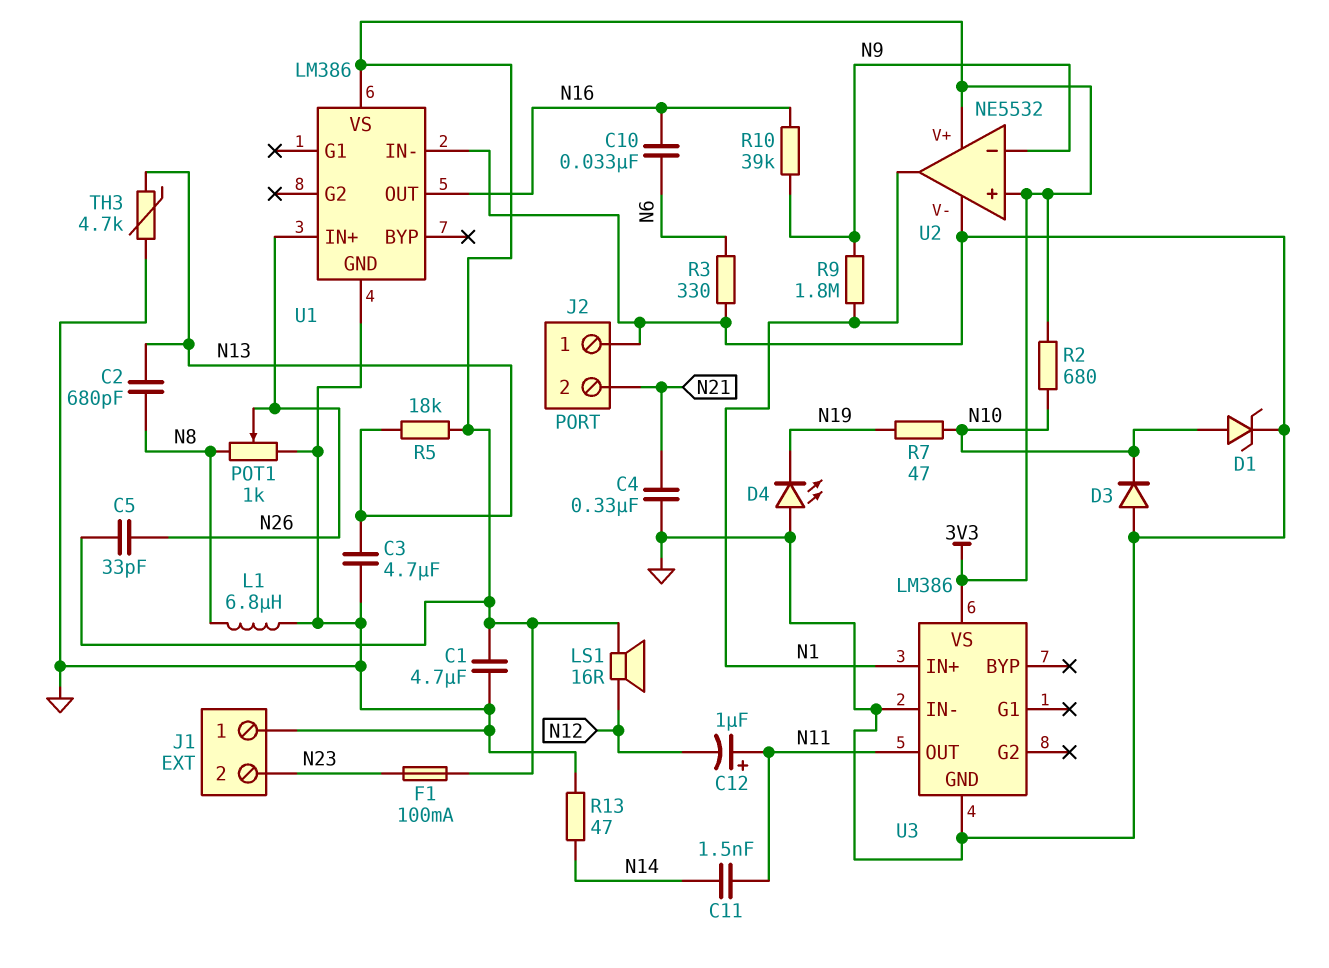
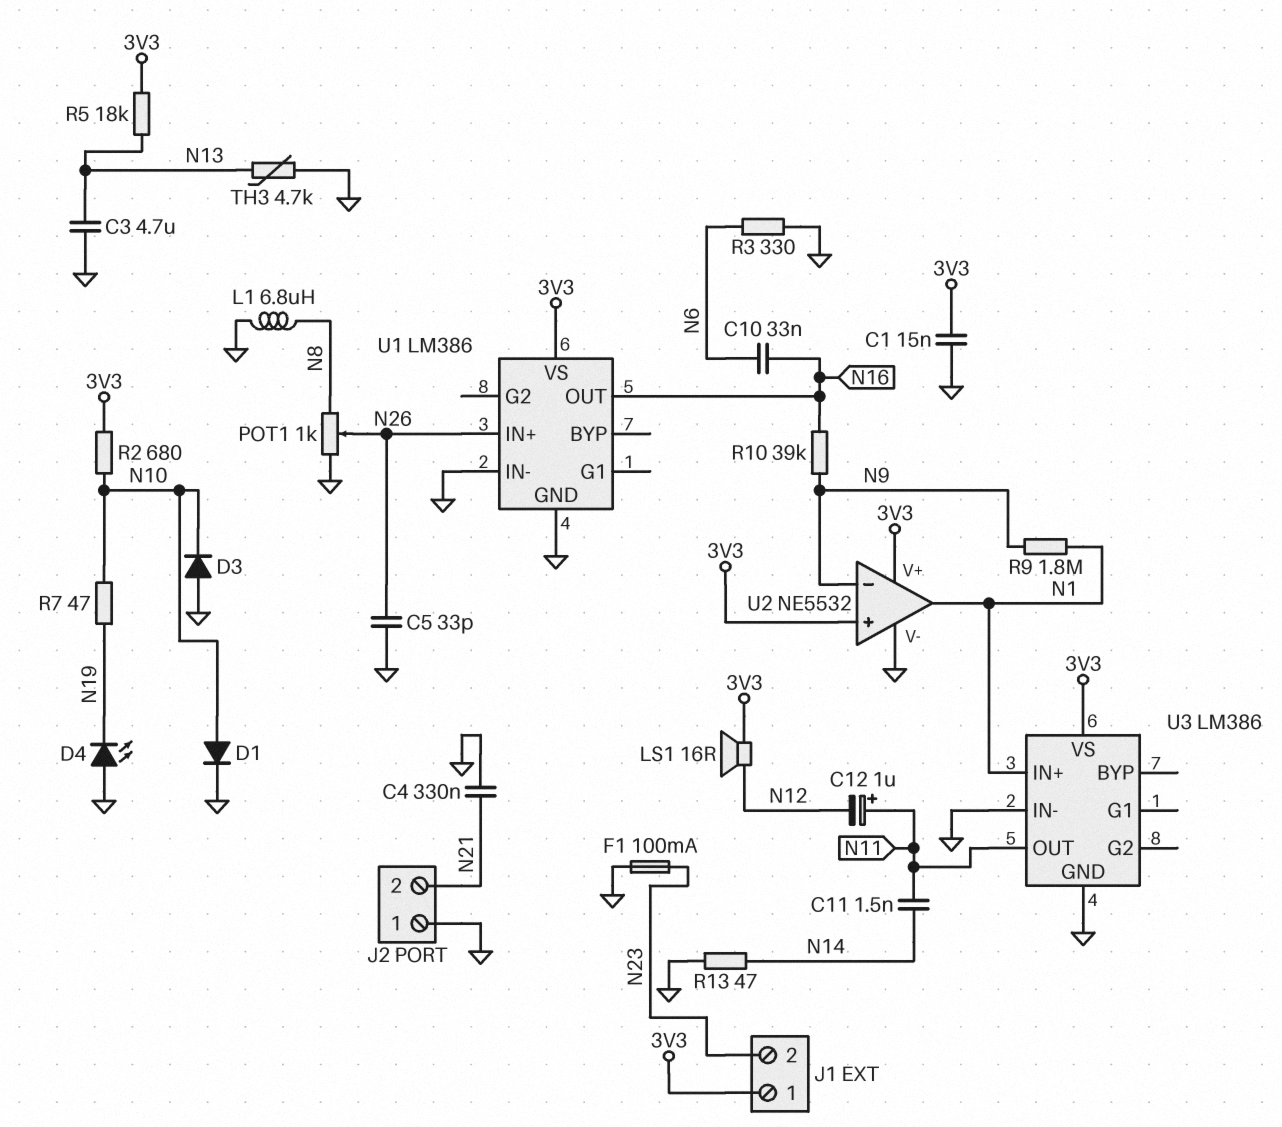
C1: 4.7uF (3V3, GND) -> 15nF (3V3, GND)
C2: 680pF (N8, N13) -> none
C5: 33pF (3V3, N26) -> 33pF (GND, N26)
D1: zener (A N10, K GND) -> diode (A N10, K GND)
F1: 100mA (3V3, N23) -> 100mA (GND, N23)
J1 pin 1: GND -> 3V3

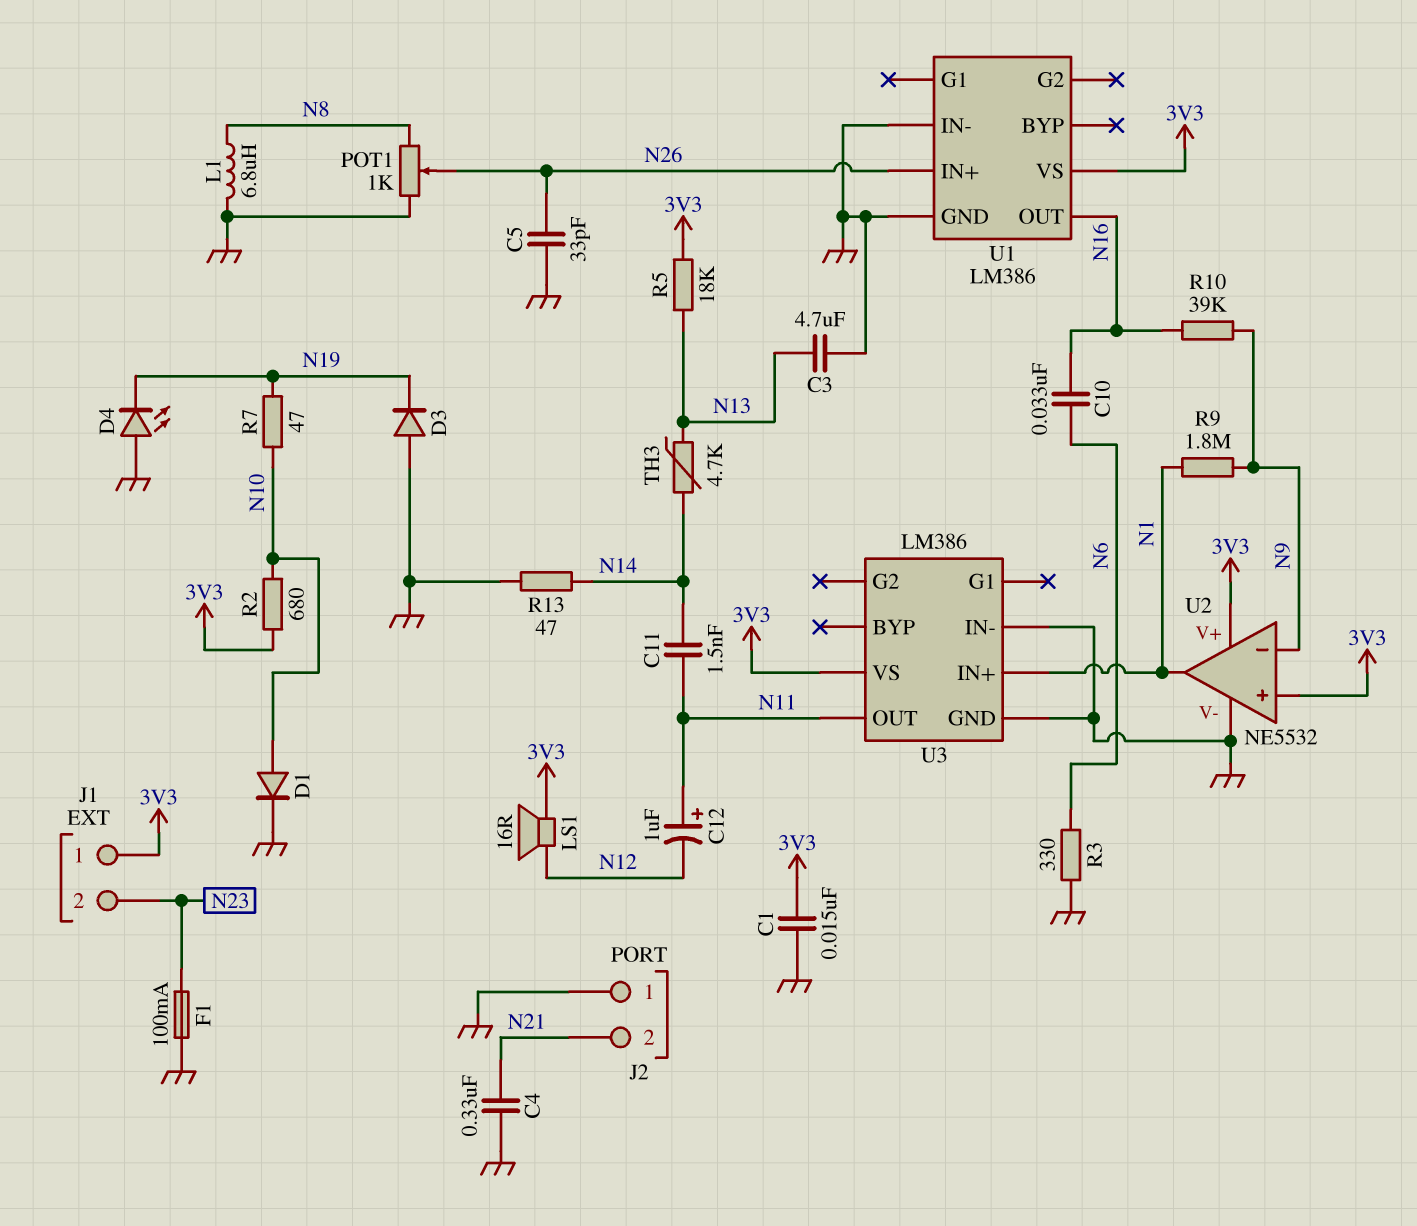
D3: diode (A GND, K N10) -> diode (A GND, K N19)
TH3: 4.7k (GND, N13) -> 4.7k (N13, N14)

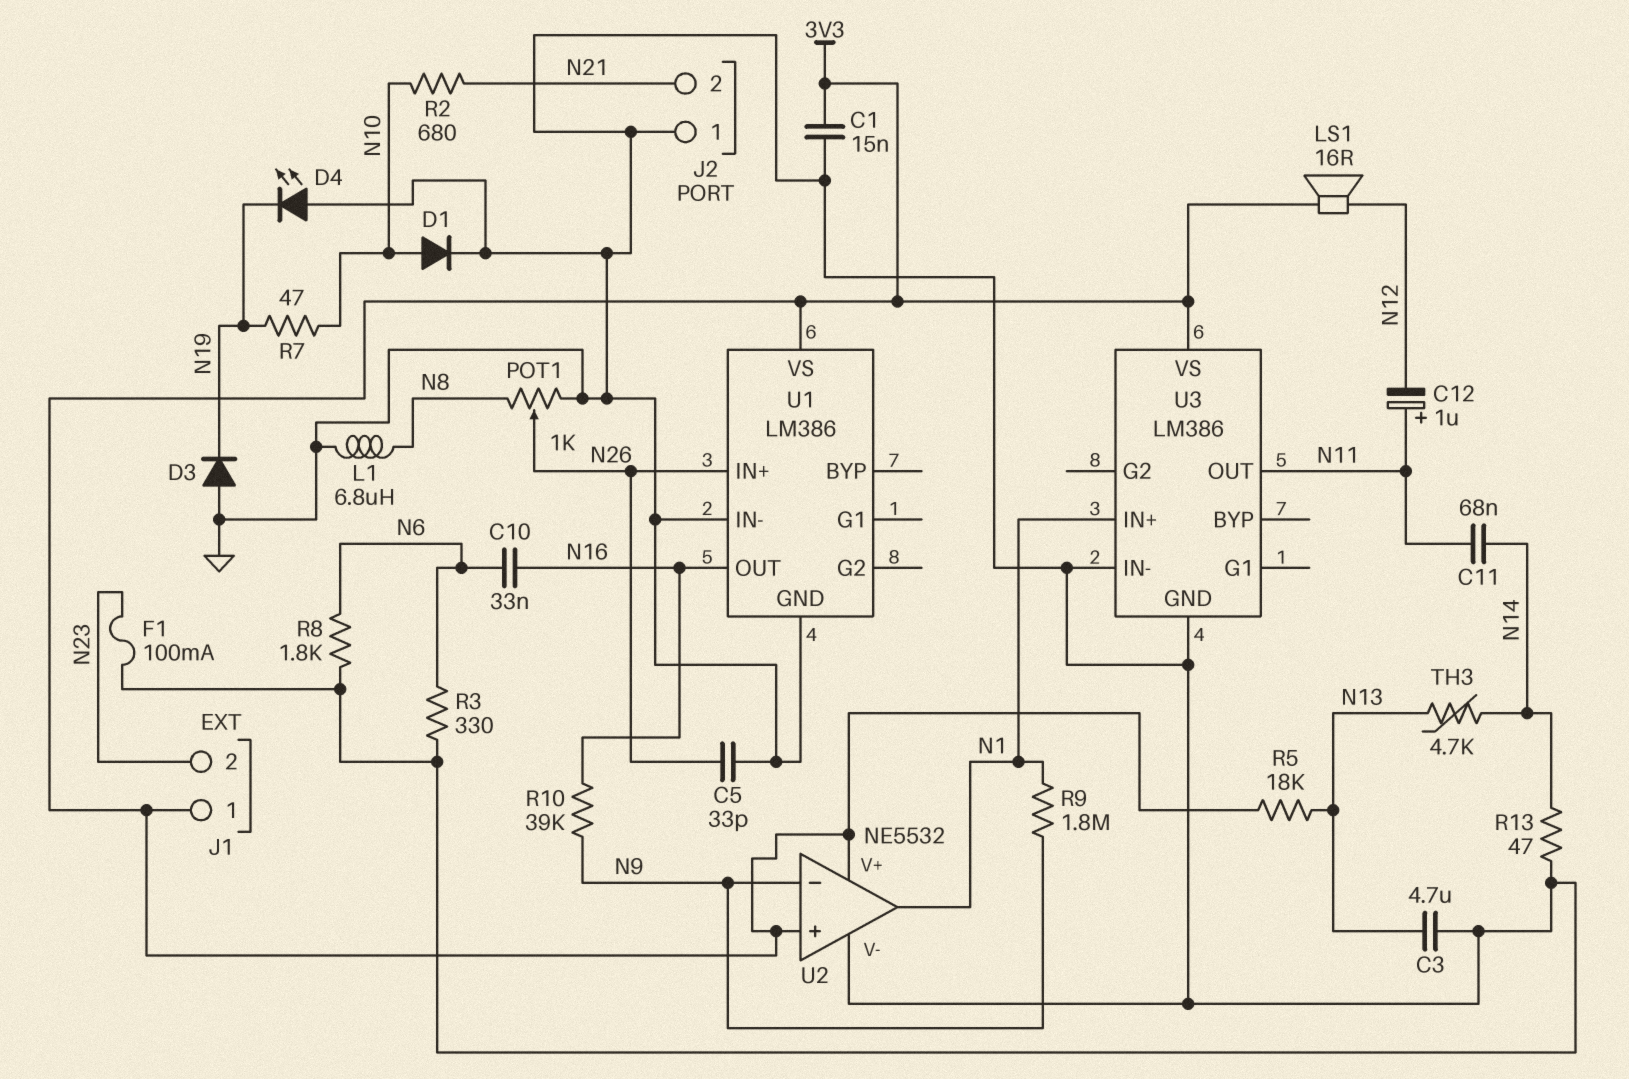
C4: 330nF (GND, N21) -> none
C11: 1.5nF (N11, N14) -> 68nF (N11, N14)
R2: 680 (3V3, N10) -> 680 (N10, N21)
R8: none -> 1.8k (GND, N6)

